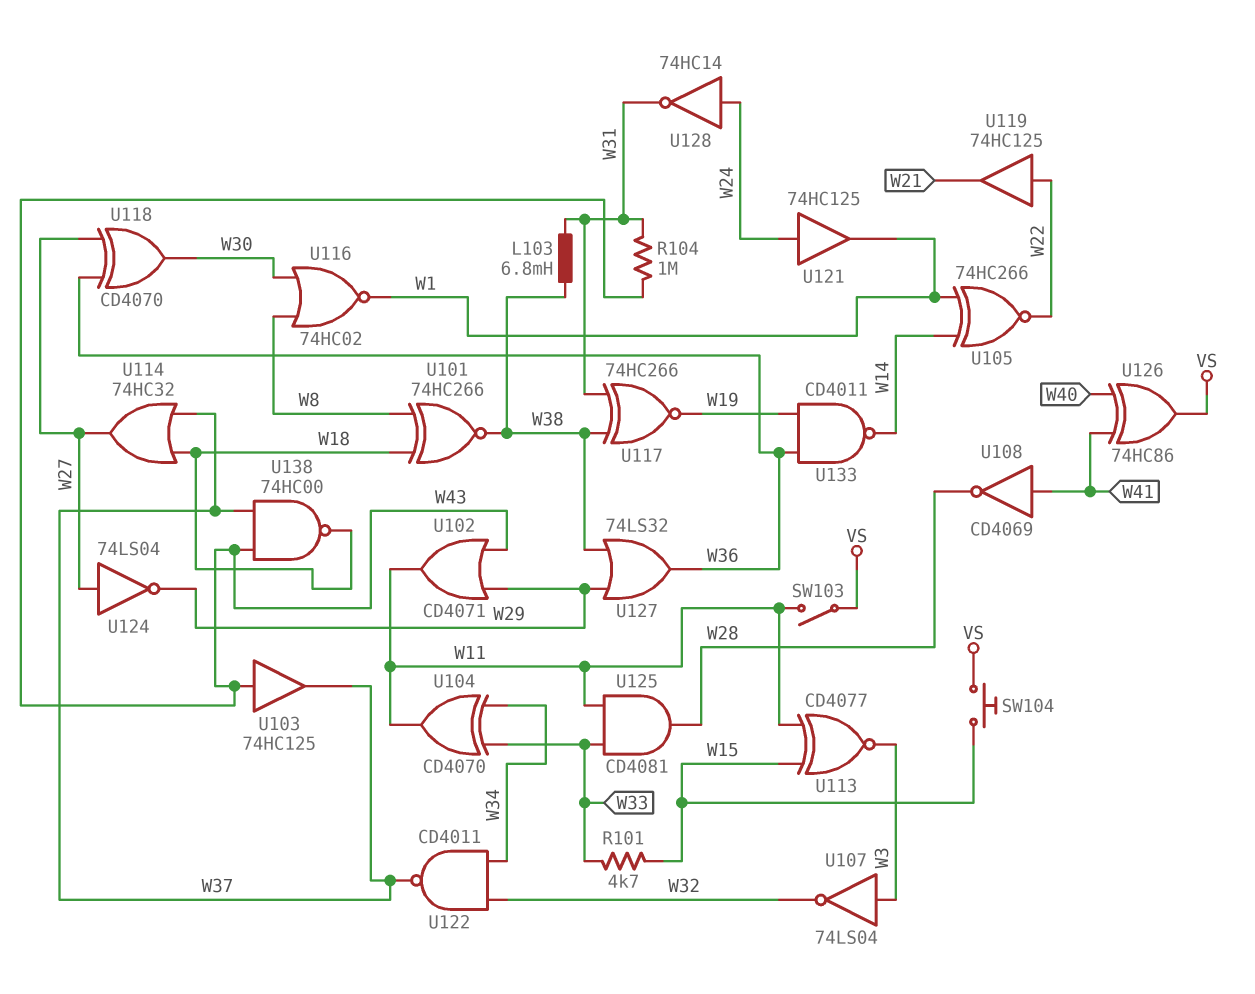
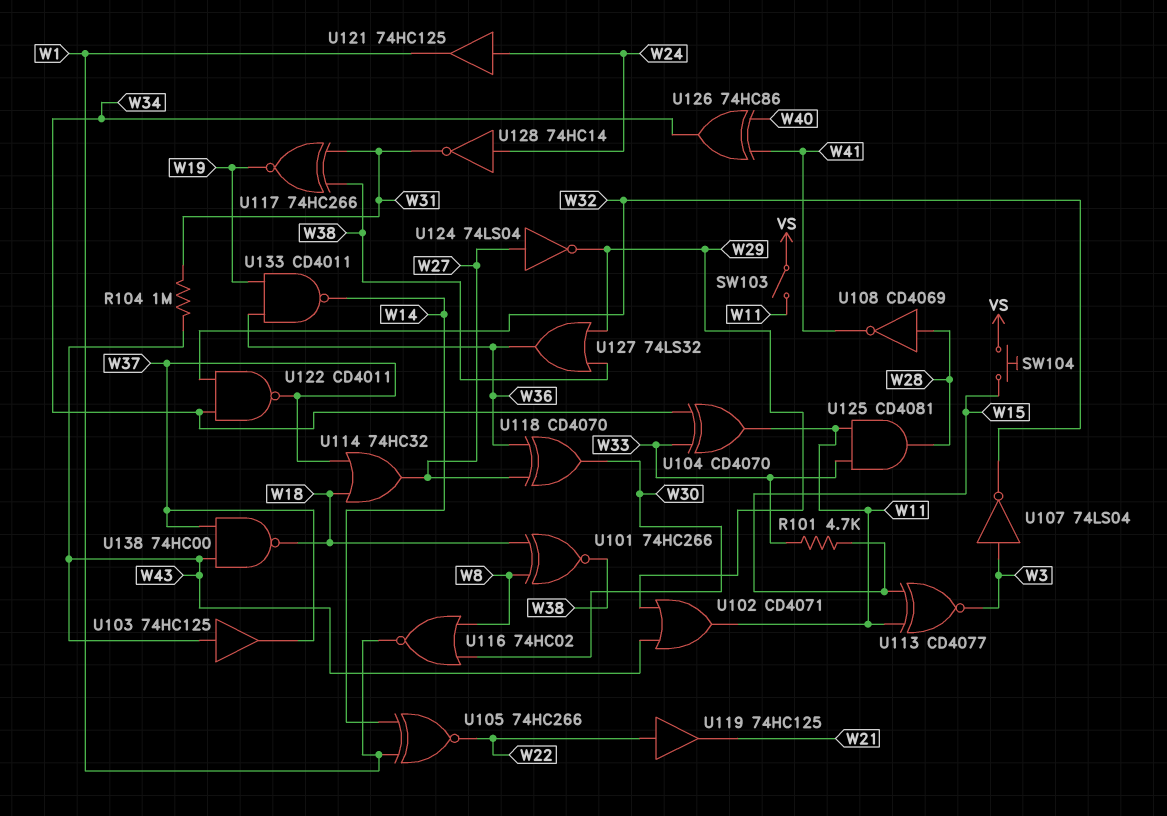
L103: 6.8mH (W31, W38) -> none
U108: NOT CD4069 (in W41, out W28) -> NOT CD4069 (in W28, out W41)
U126: XOR 74HC86 (in W40, in W41, out VS) -> XOR 74HC86 (in W40, in W41, out W34)

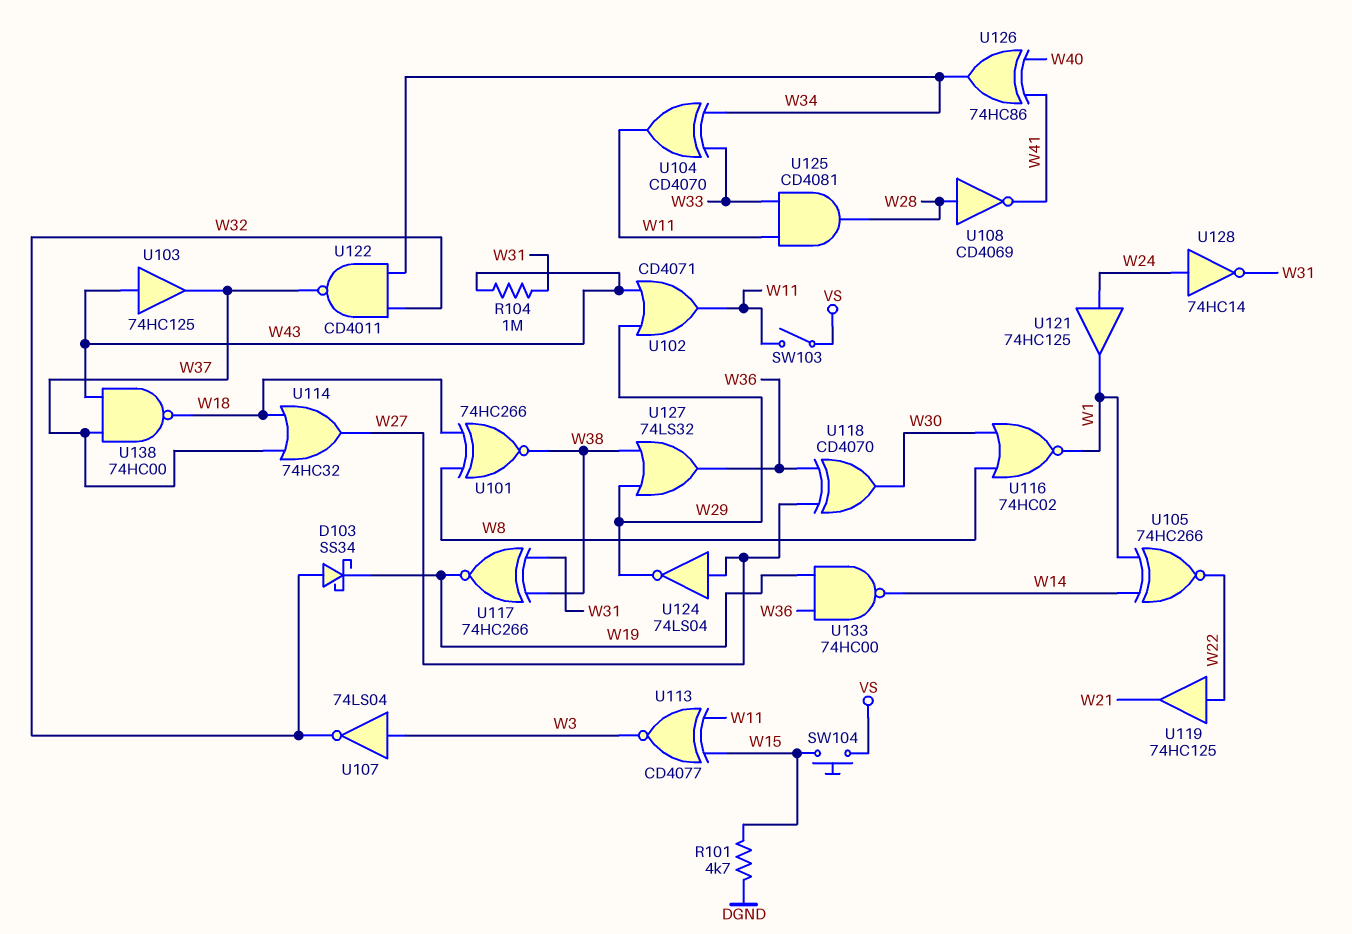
D103: none -> schottky SS34 (A W32, K W19)
R101: 4.7k (W15, W33) -> 4.7k (DGND, W15)
U133: NAND CD4011 (in W19, in W36, out W14) -> NAND 74HC00 (in W19, in W36, out W14)

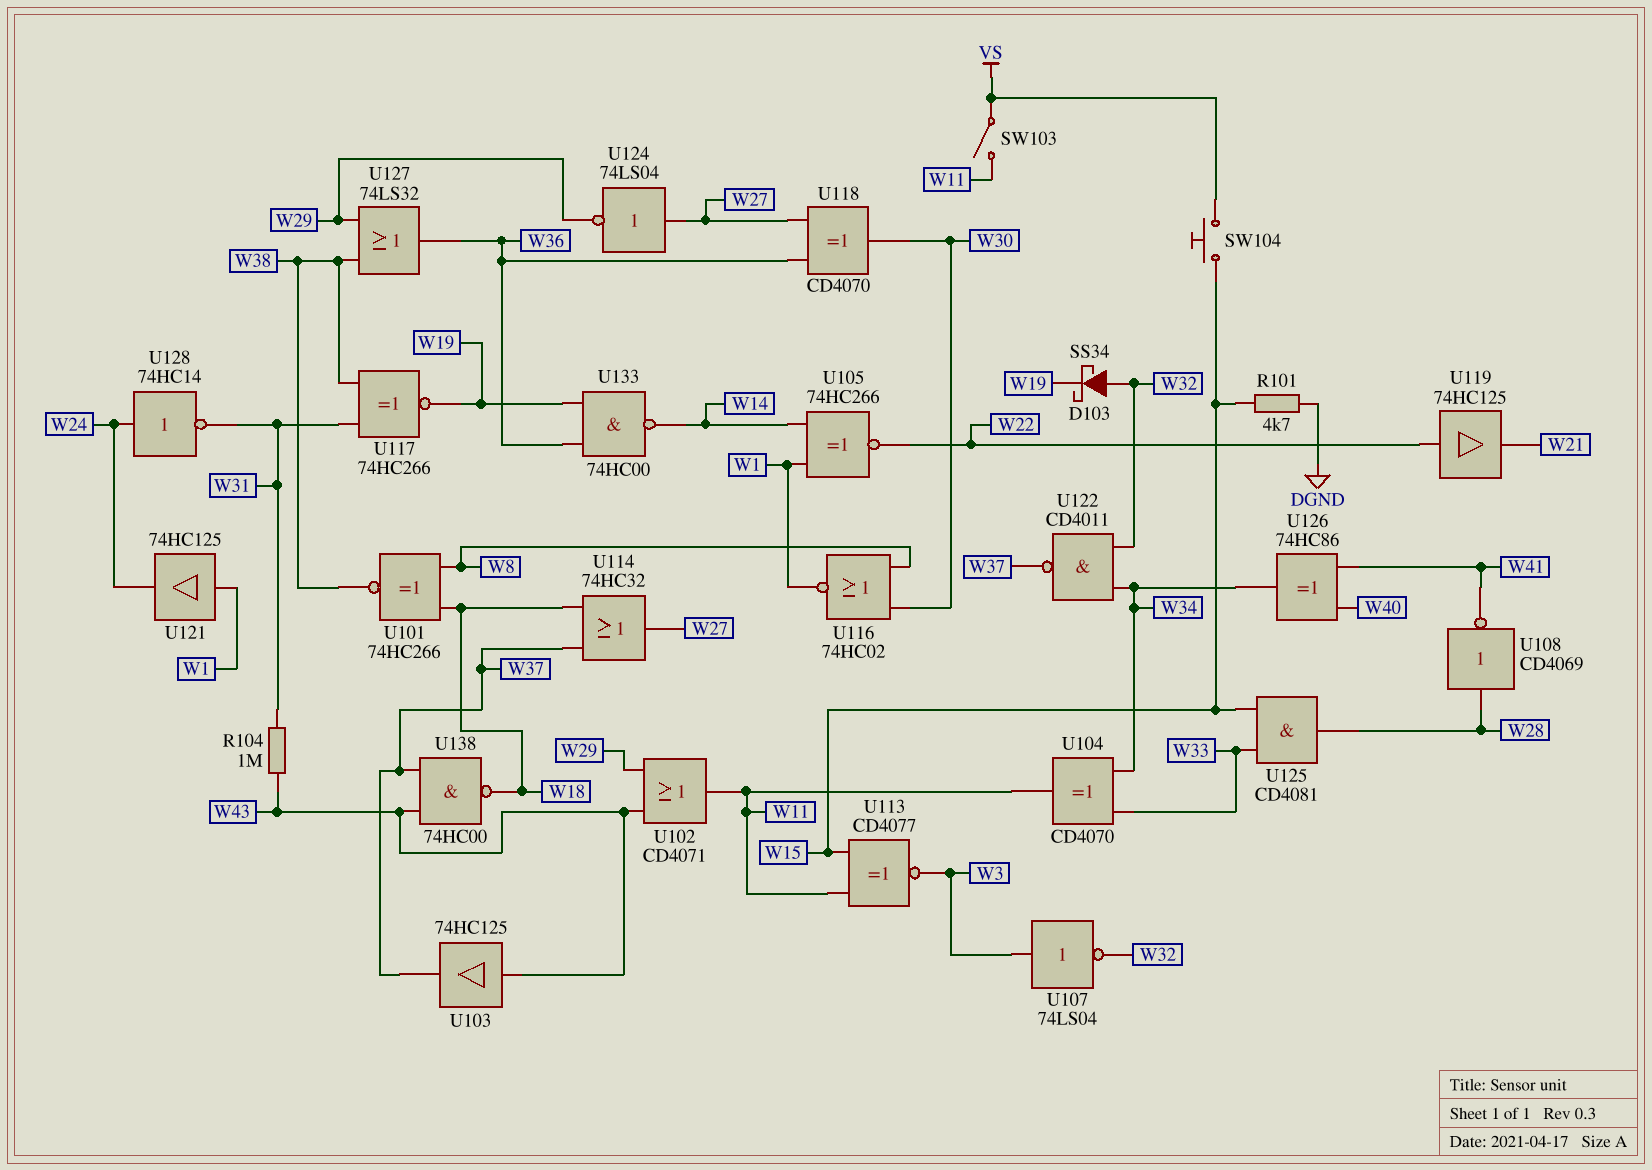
U121: buffer 74HC125 (in W24, out W1) -> buffer 74HC125 (in W1, out W24)
U125: AND CD4081 (in W11, in W33, out W28) -> AND CD4081 (in W15, in W33, out W28)

